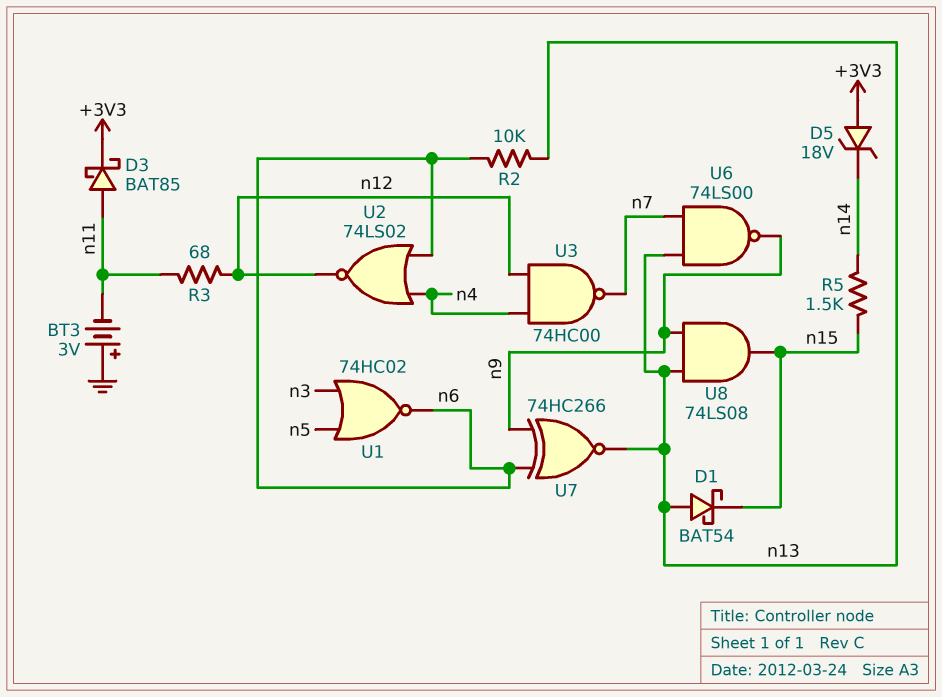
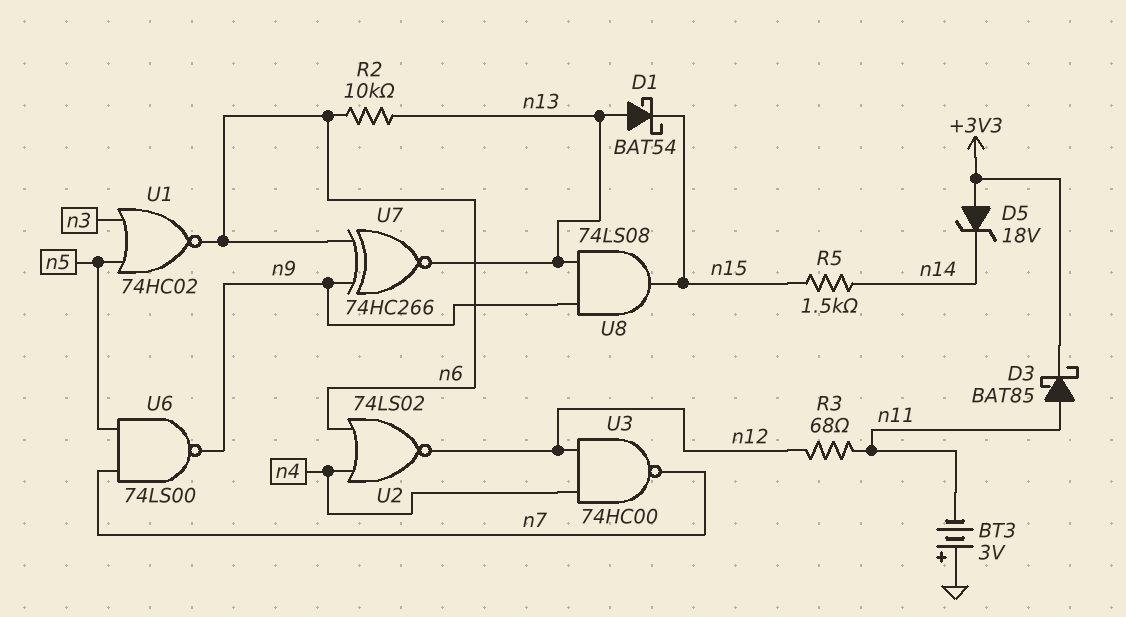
U6: NAND 74LS00 (in n7, in n13, out n9) -> NAND 74LS00 (in n5, in n7, out n9)

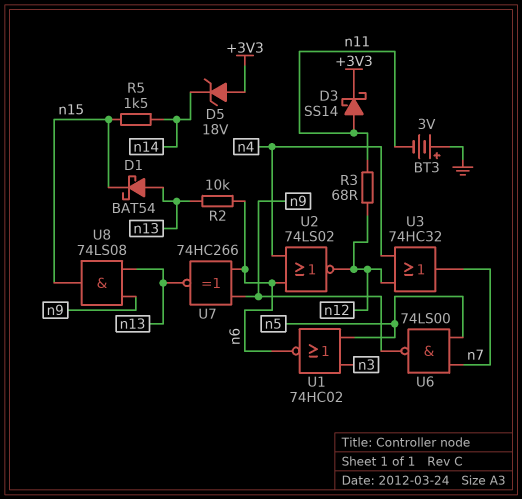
D3: schottky BAT85 (A n11, K +3V3) -> schottky SS14 (A n11, K +3V3)
U3: NAND 74HC00 (in n4, in n12, out n7) -> OR 74HC32 (in n4, in n12, out n7)

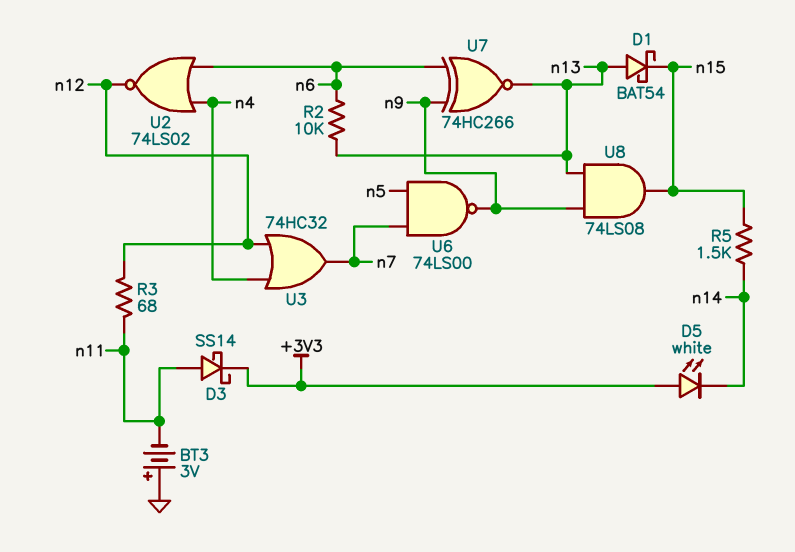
D5: zener 18V (A +3V3, K n14) -> LED white (A +3V3, K n14)
U1: NOR 74HC02 (in n3, in n5, out n6) -> none

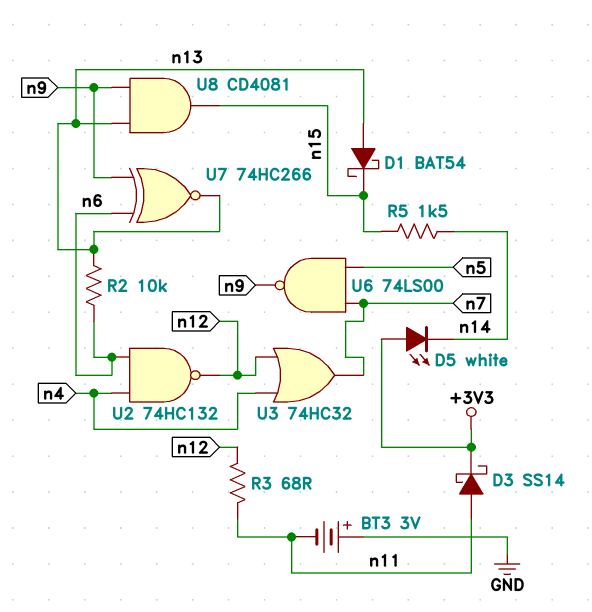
U2: NOR 74LS02 (in n4, in n6, out n12) -> NAND 74HC132 (in n4, in n6, out n12)
U8: AND 74LS08 (in n9, in n13, out n15) -> AND CD4081 (in n9, in n13, out n15)

